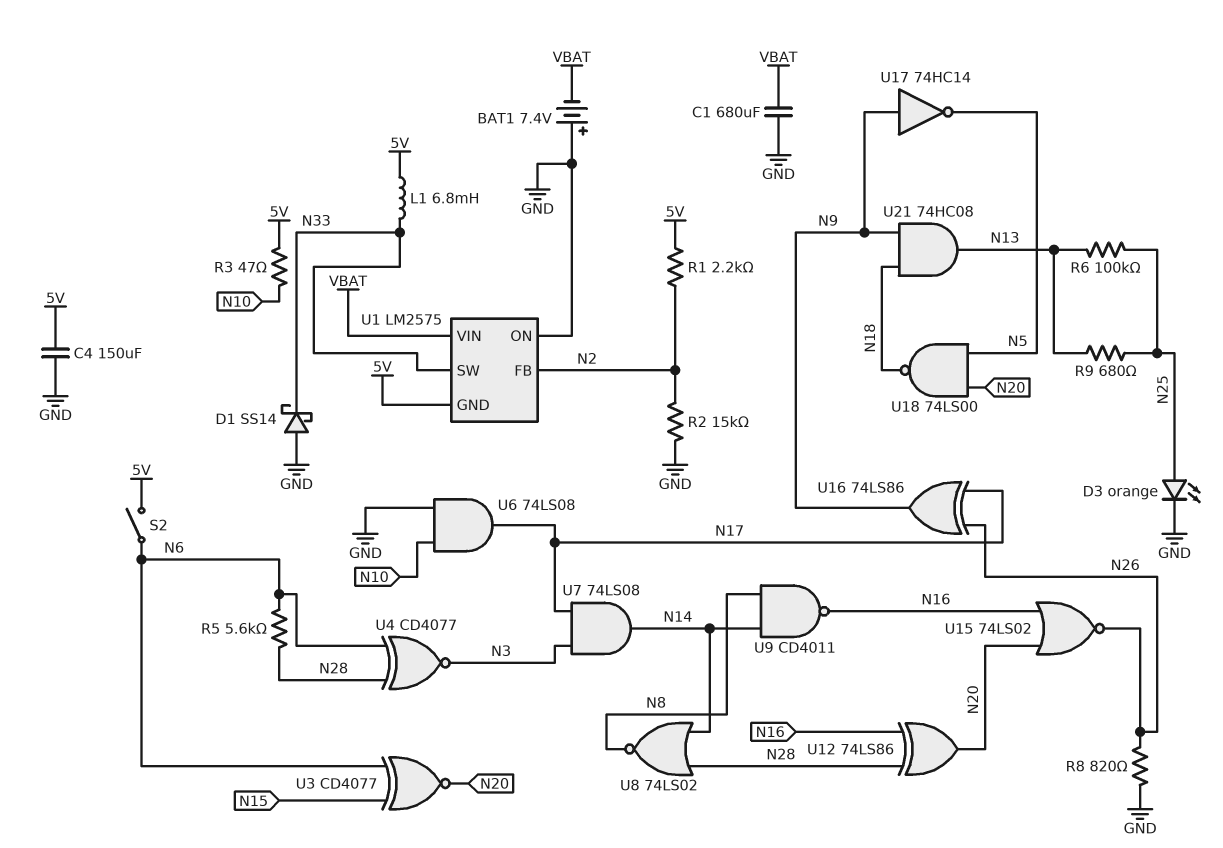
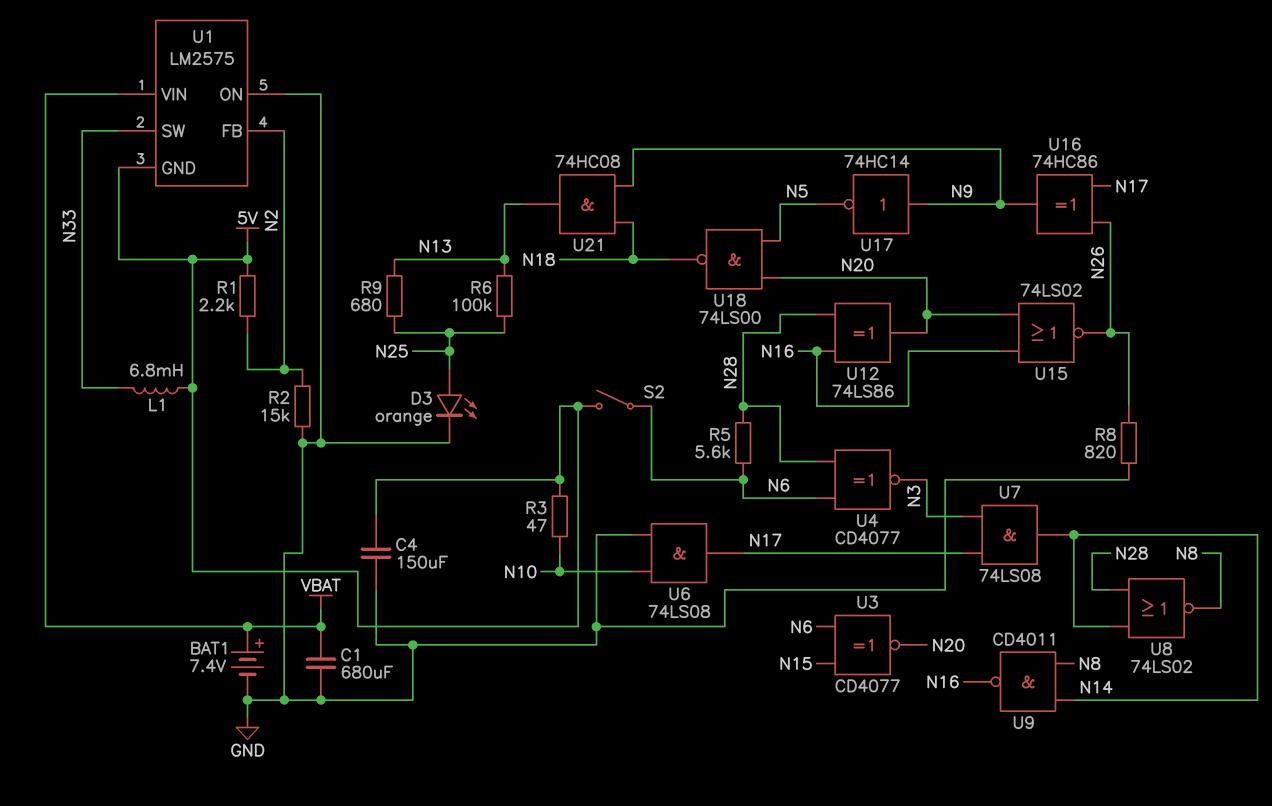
BAT1: 7.4V (plus GND, minus VBAT) -> 7.4V (plus VBAT, minus GND)
D1: schottky SS14 (A GND, K N33) -> none
U16: XOR 74LS86 (in N17, in N26, out N9) -> XOR 74HC86 (in N17, in N26, out N9)

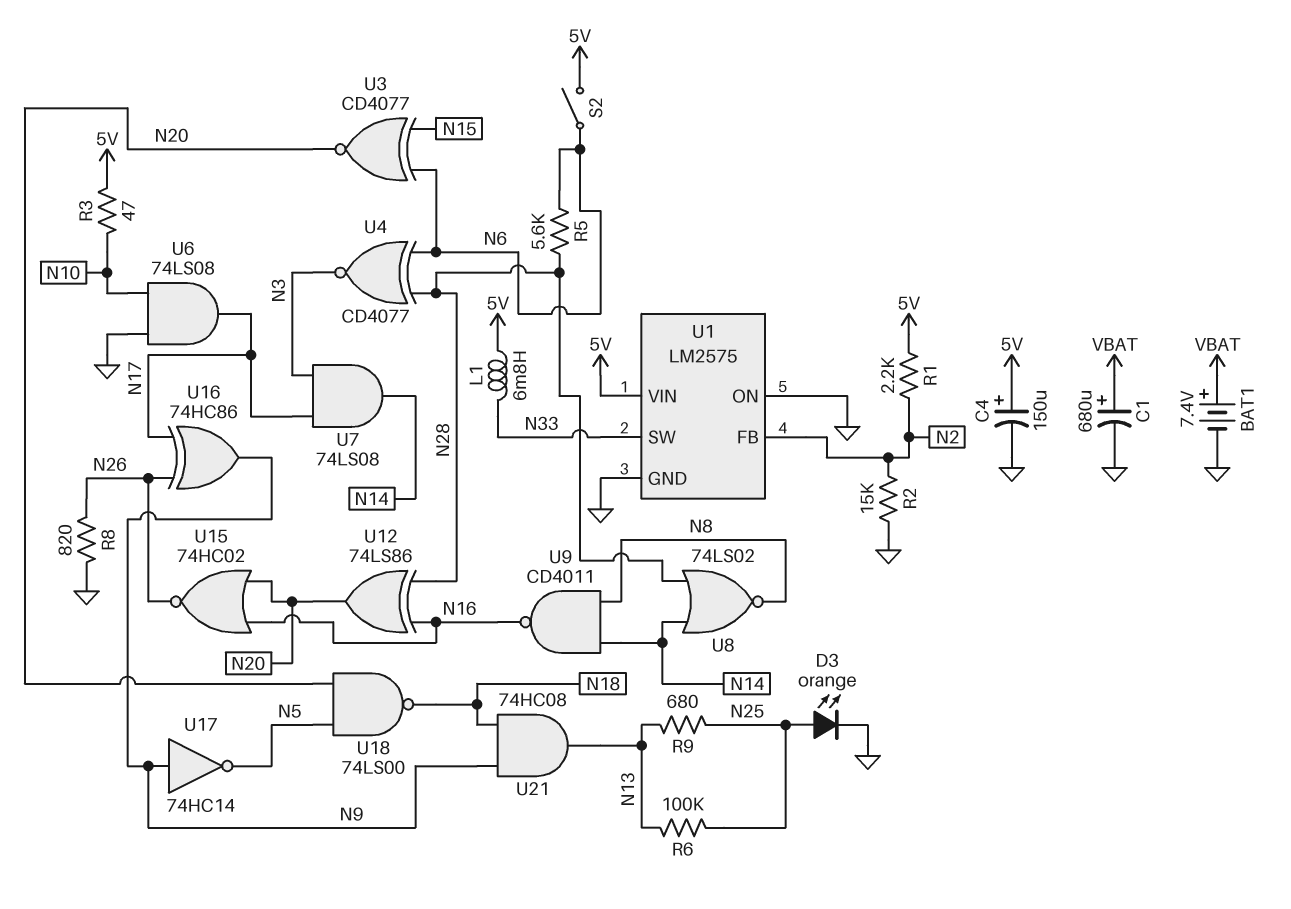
C1: 680uF (GND, VBAT) -> 680uF (plus VBAT, minus GND)
C4: 150uF (5V, GND) -> 150uF (plus 5V, minus GND)
U1 pin GND: 5V -> GND
U1 pin VIN: VBAT -> 5V
U15: NOR 74LS02 (in N16, in N20, out N26) -> NOR 74HC02 (in N16, in N20, out N26)

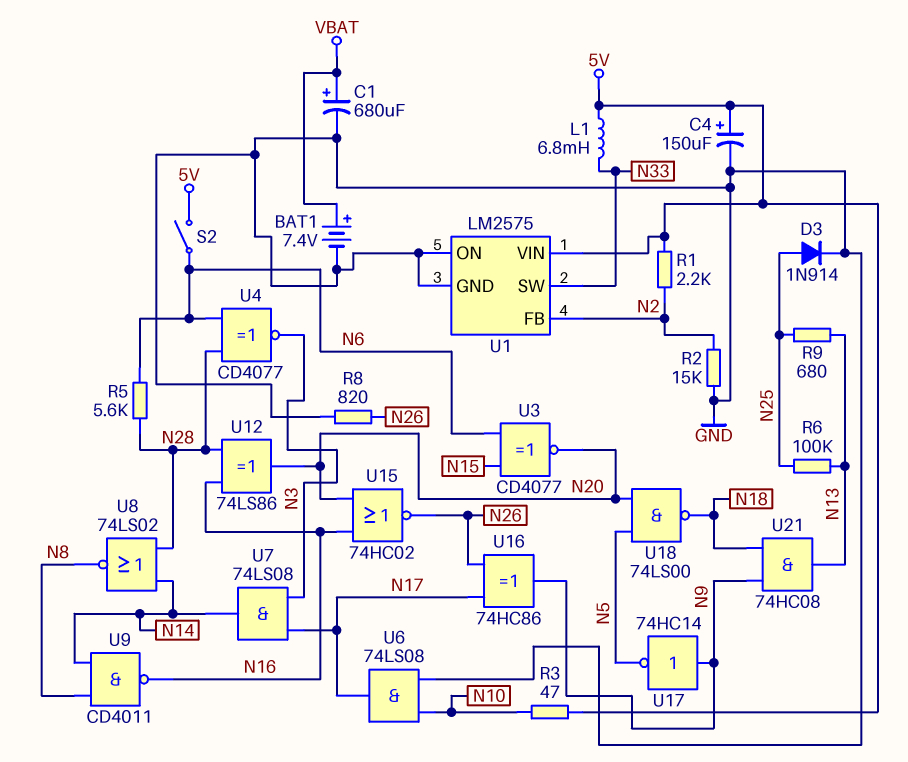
D3: LED orange (A N25, K GND) -> diode 1N914 (A N25, K GND)

